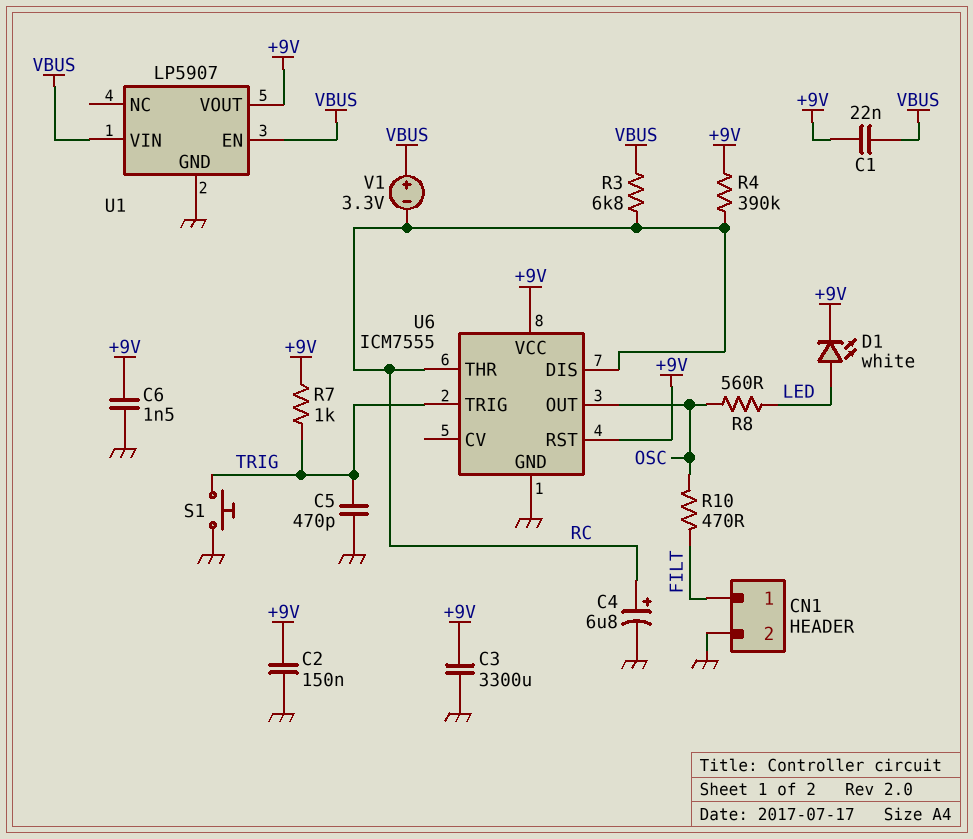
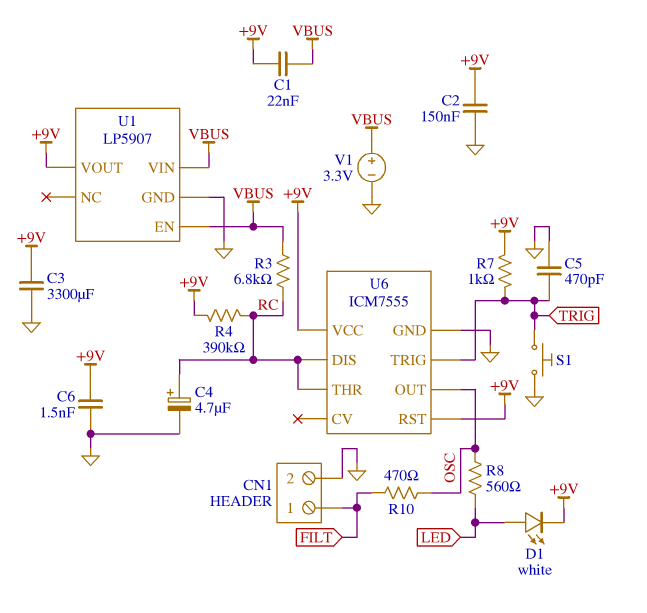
C4: 6.8uF (plus RC, minus GND) -> 4.7uF (plus RC, minus GND)
V1: 3.3V (plus VBUS, minus RC) -> 3.3V (plus VBUS, minus GND)

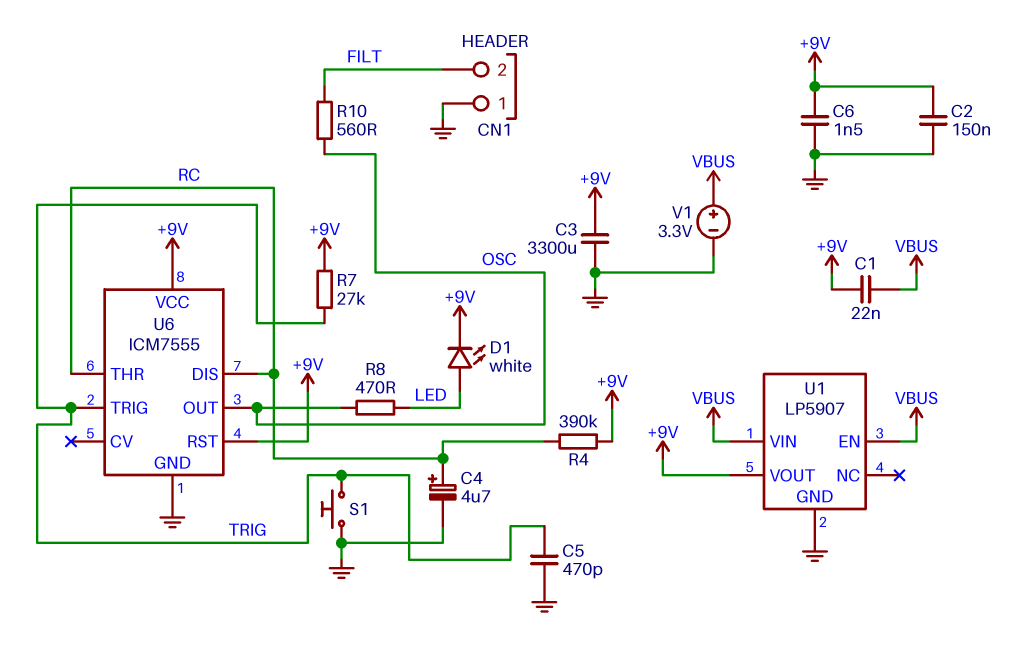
CN1 pin 1: FILT -> GND
CN1 pin 2: GND -> FILT
R3: 6.8k (RC, VBUS) -> none
R7: 1k (+9V, TRIG) -> 27k (+9V, TRIG)
R8: 560 (LED, OSC) -> 470 (LED, OSC)
R10: 470 (FILT, OSC) -> 560 (FILT, OSC)

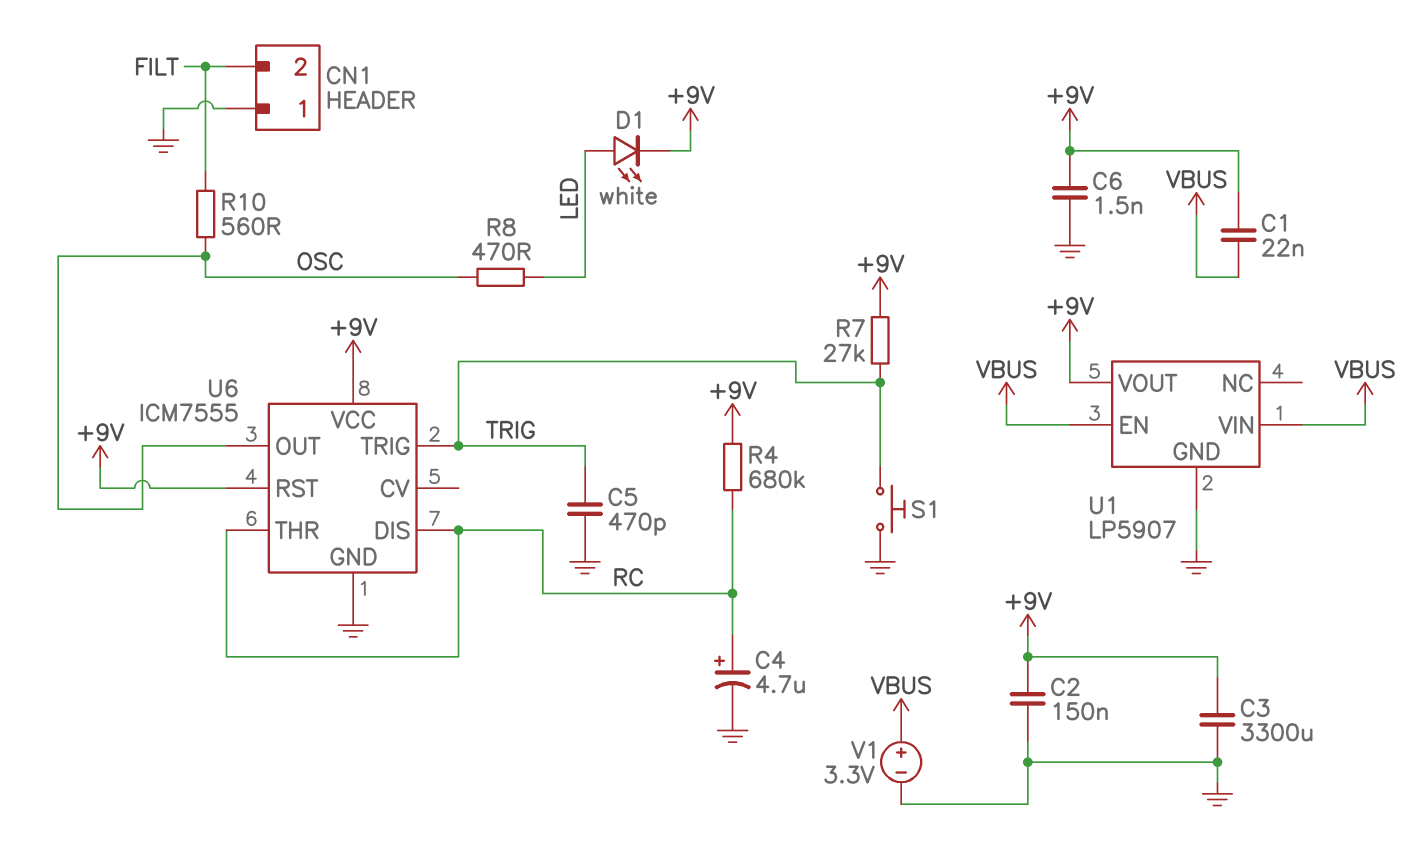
R4: 390k (+9V, RC) -> 680k (+9V, RC)

